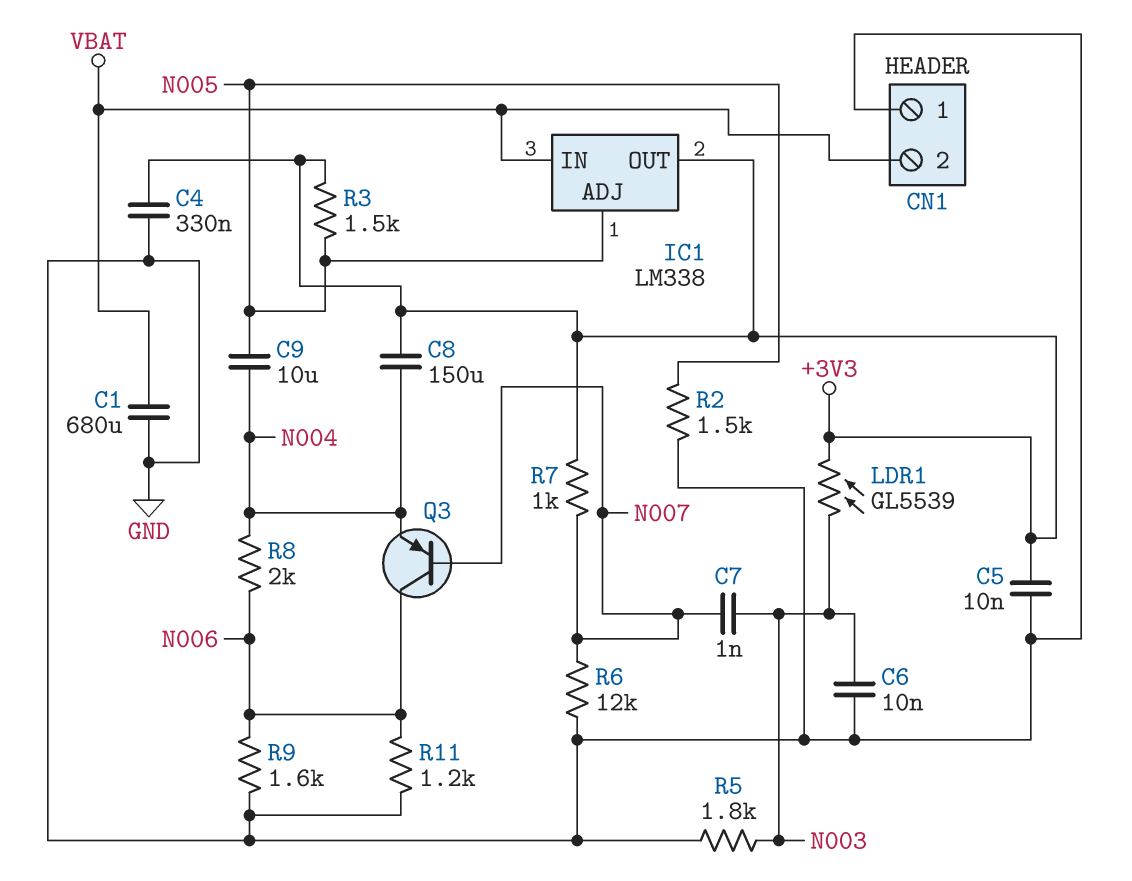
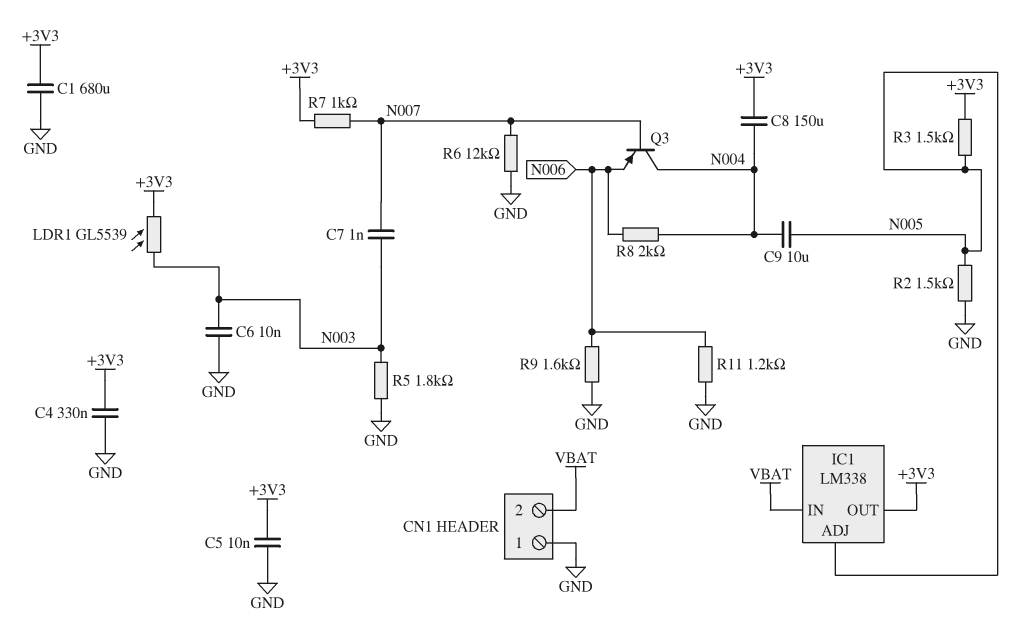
C1: 680uF (GND, VBAT) -> 680uF (+3V3, GND)
Q3: PNP (B N007, C N006, E N004) -> PNP (B N007, C N004, E N006)

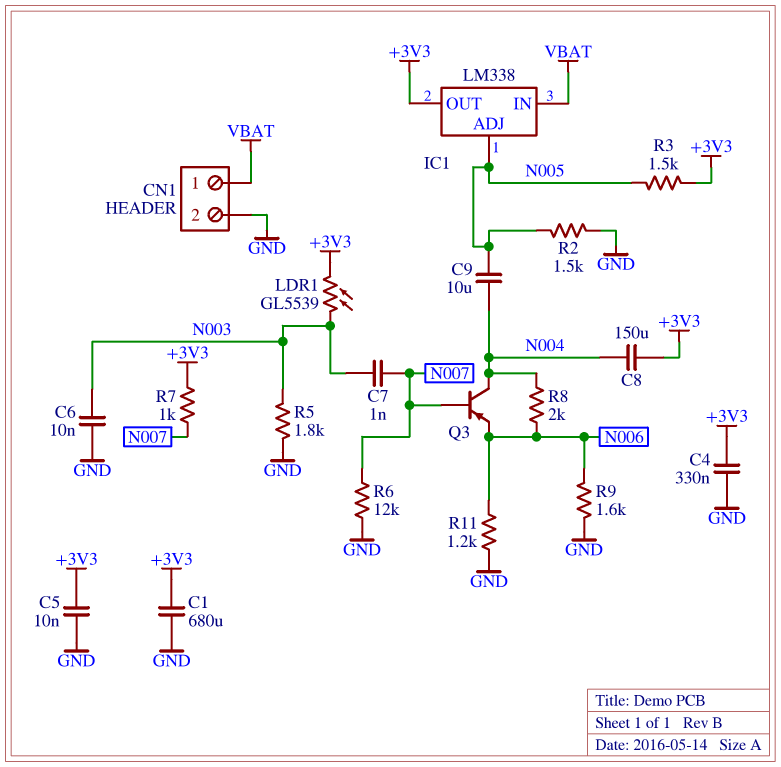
CN1 pin 1: GND -> VBAT
CN1 pin 2: VBAT -> GND

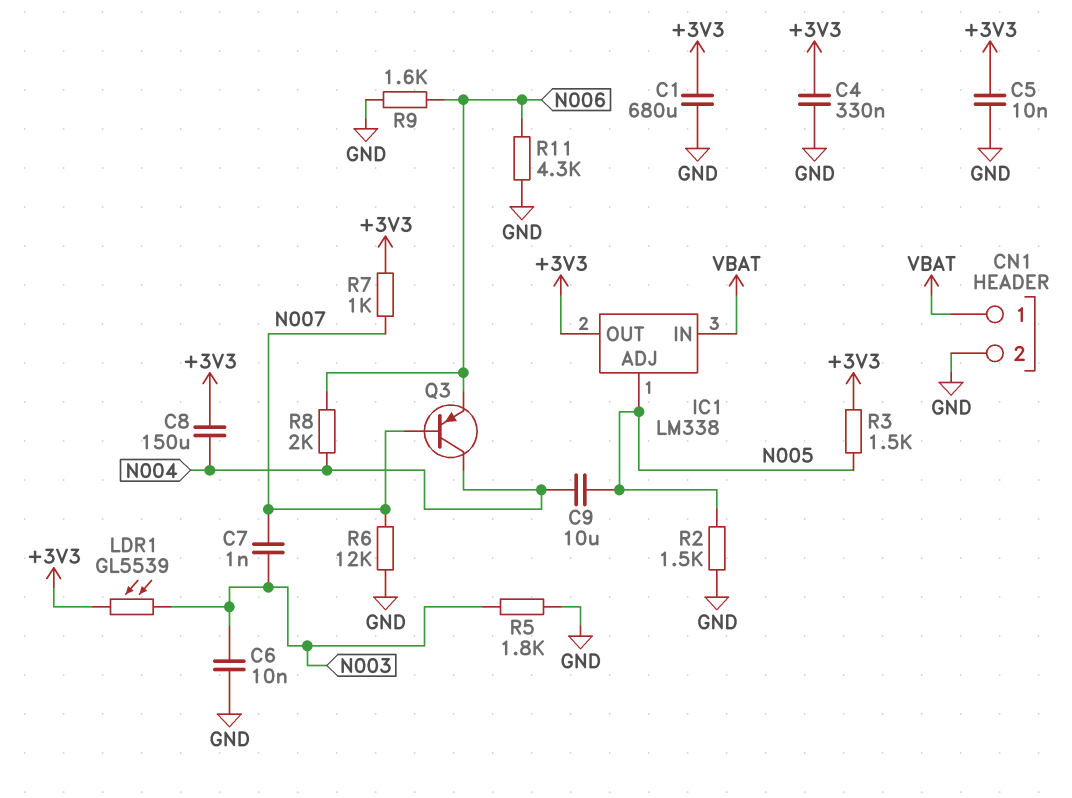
R11: 1.2k (GND, N006) -> 4.3k (GND, N006)

